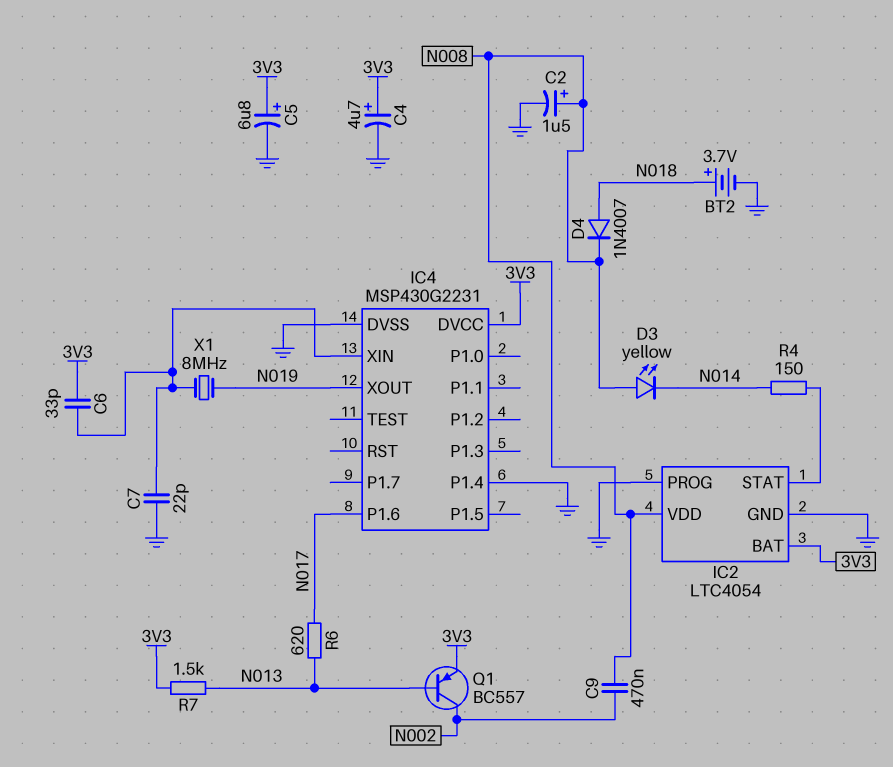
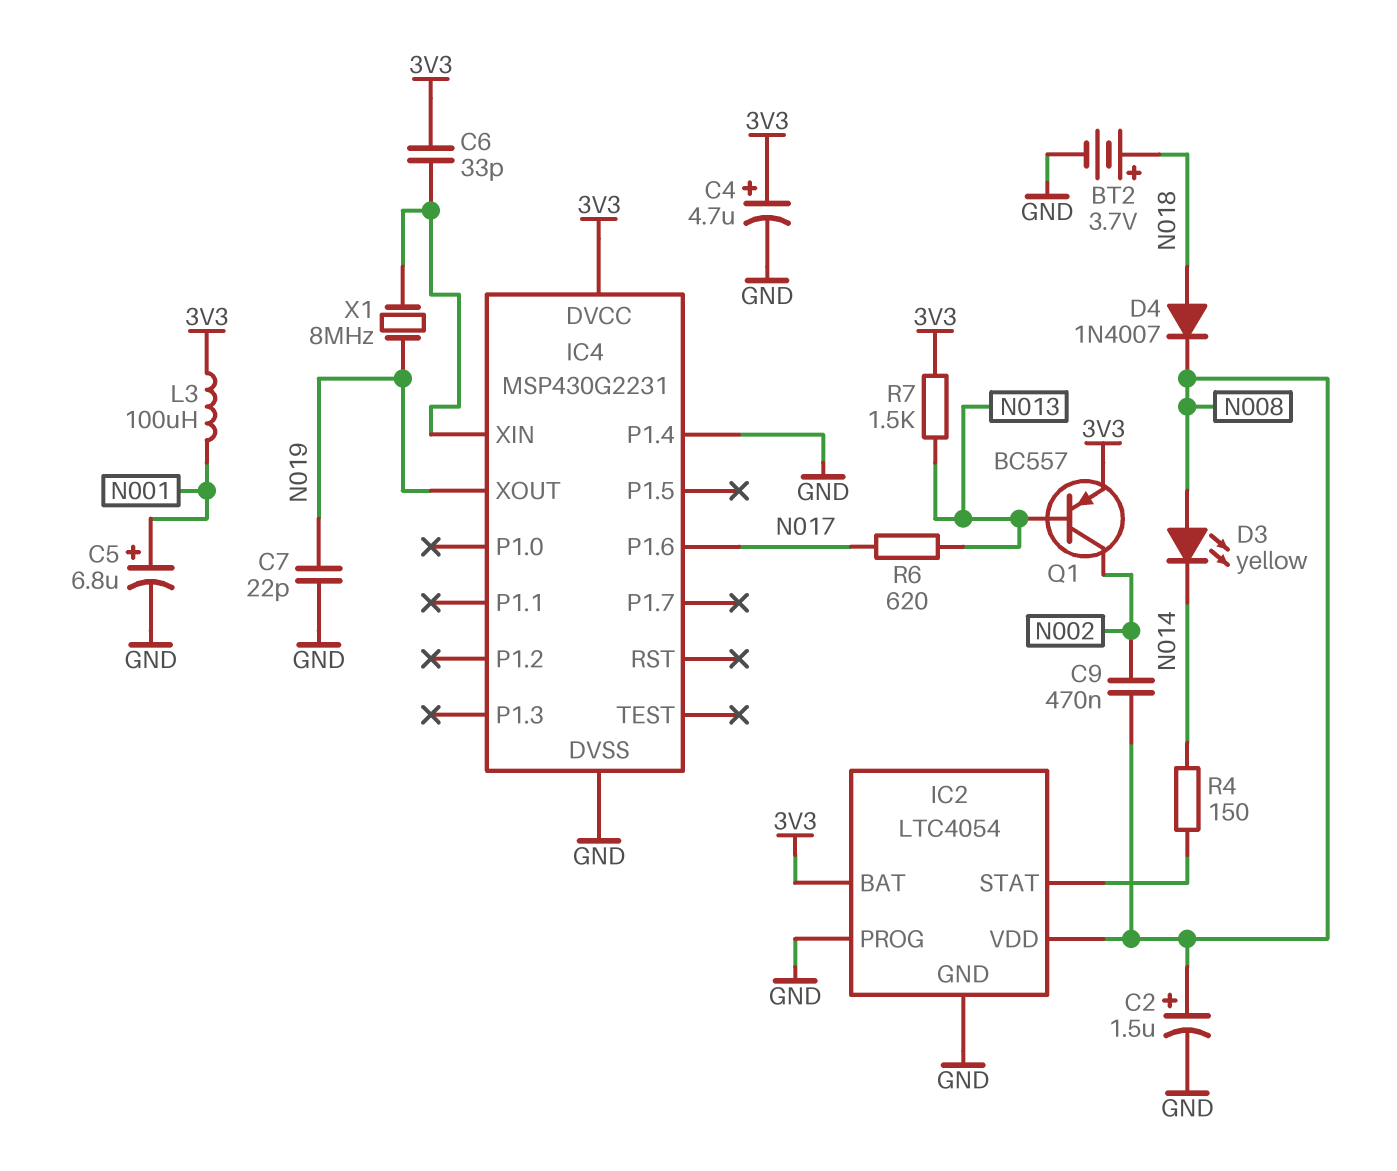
C5: 6.8uF (plus 3V3, minus GND) -> 6.8uF (plus N001, minus GND)
C7: 22pF (GND, IC4/XIN) -> 22pF (GND, N019)
L3: none -> 100uH (3V3, N001)

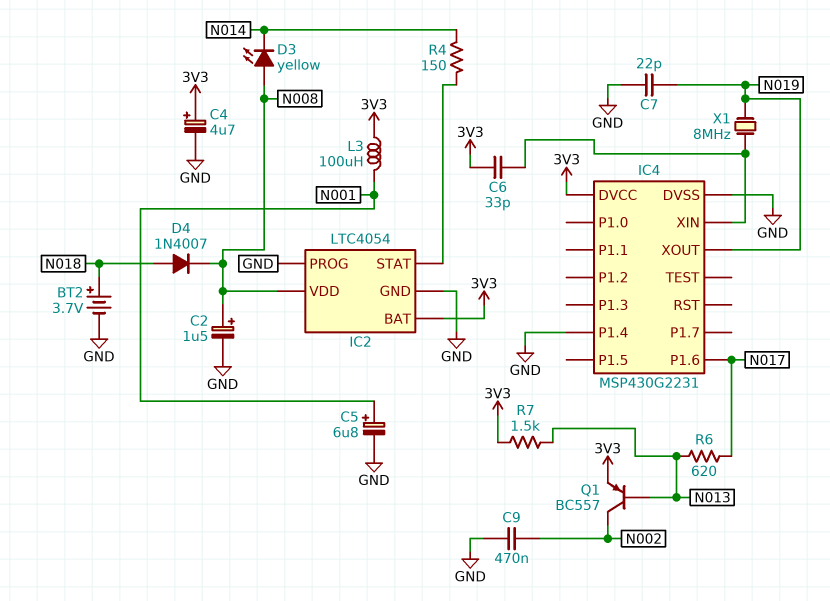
C9: 470nF (N002, N008) -> 470nF (GND, N002)

